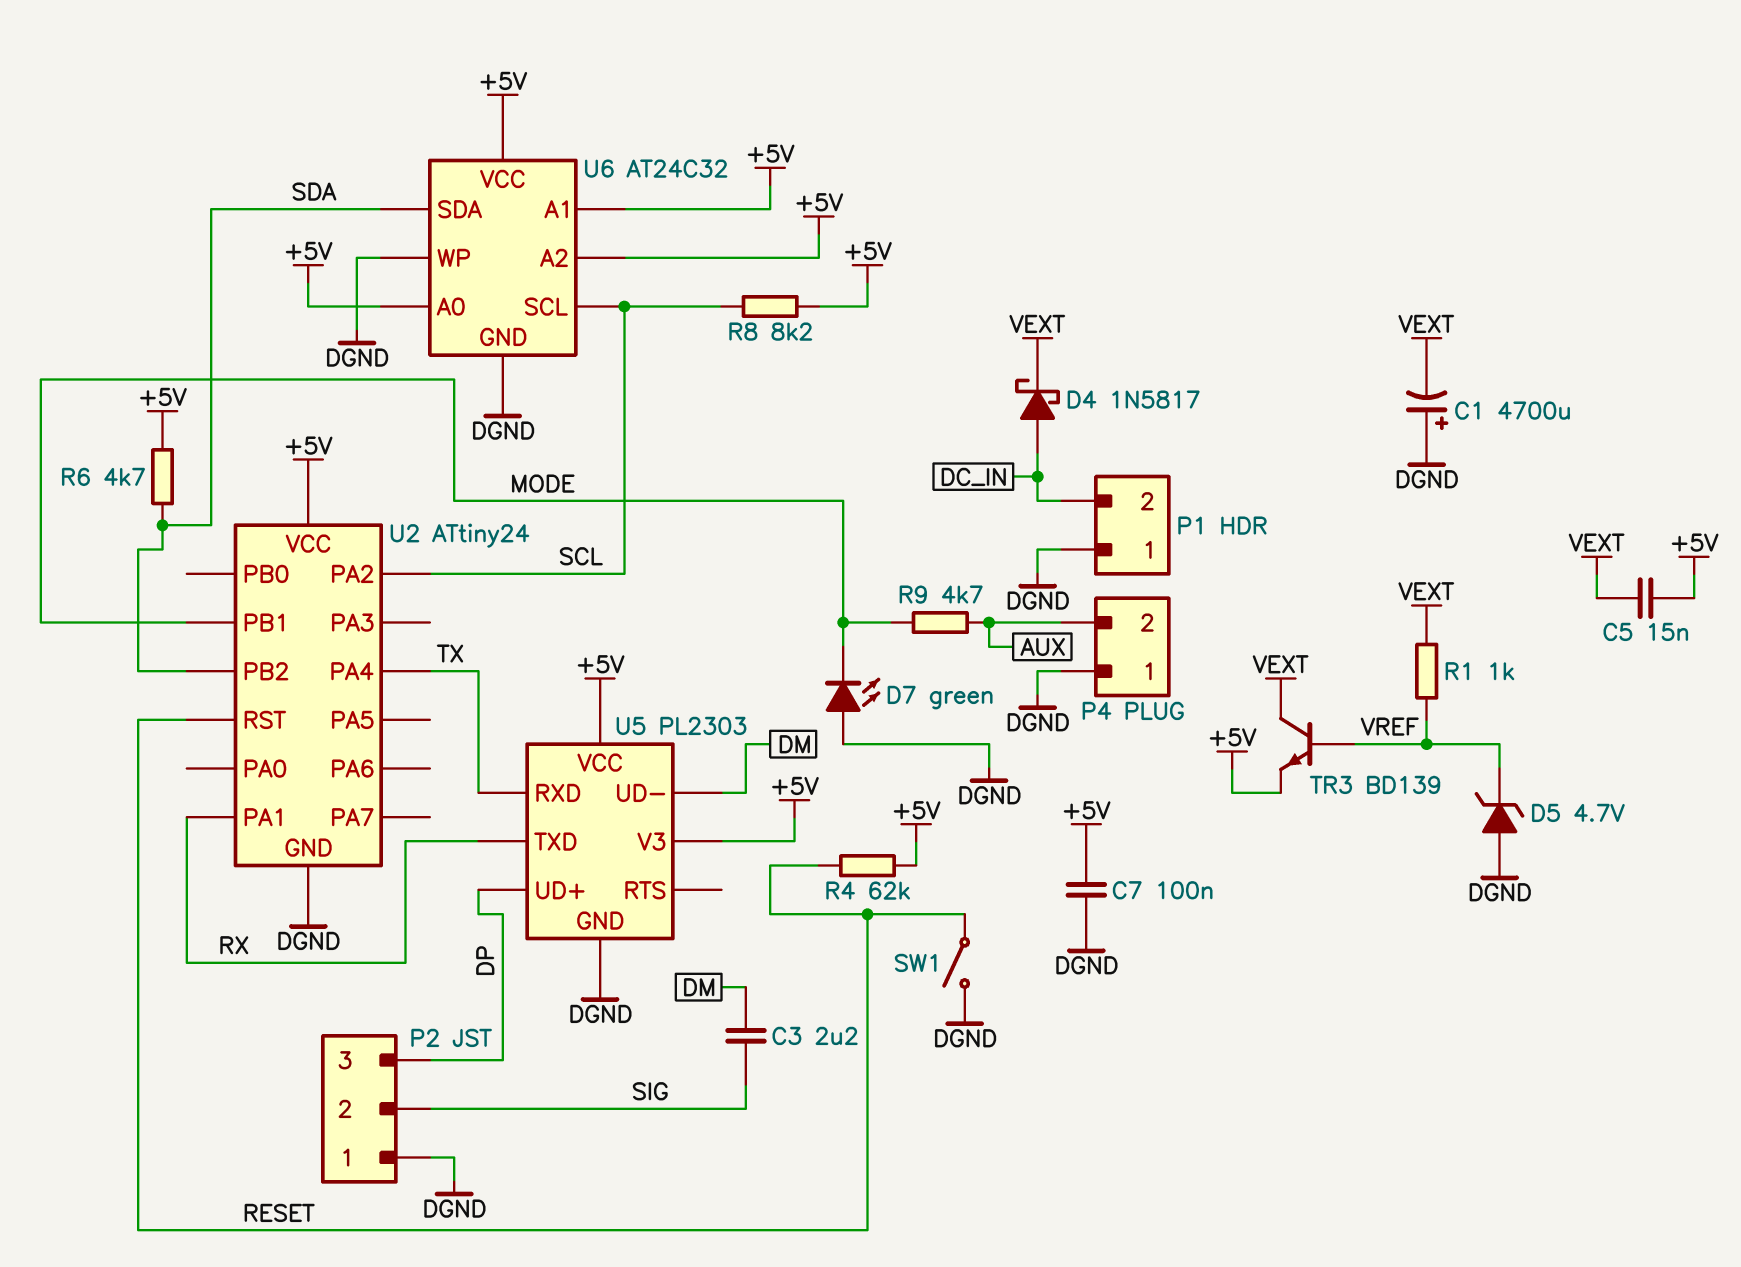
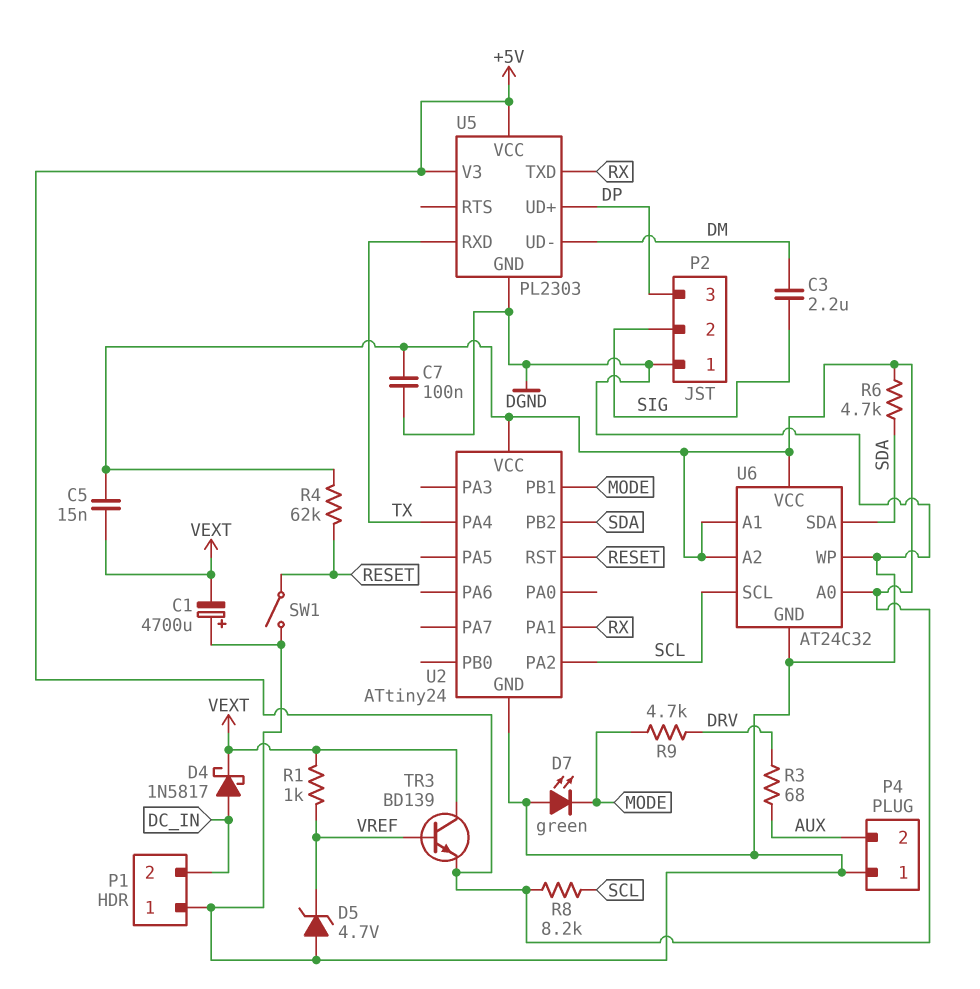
R3: none -> 68 (AUX, DRV)
R9: 4.7k (AUX, MODE) -> 4.7k (DRV, MODE)

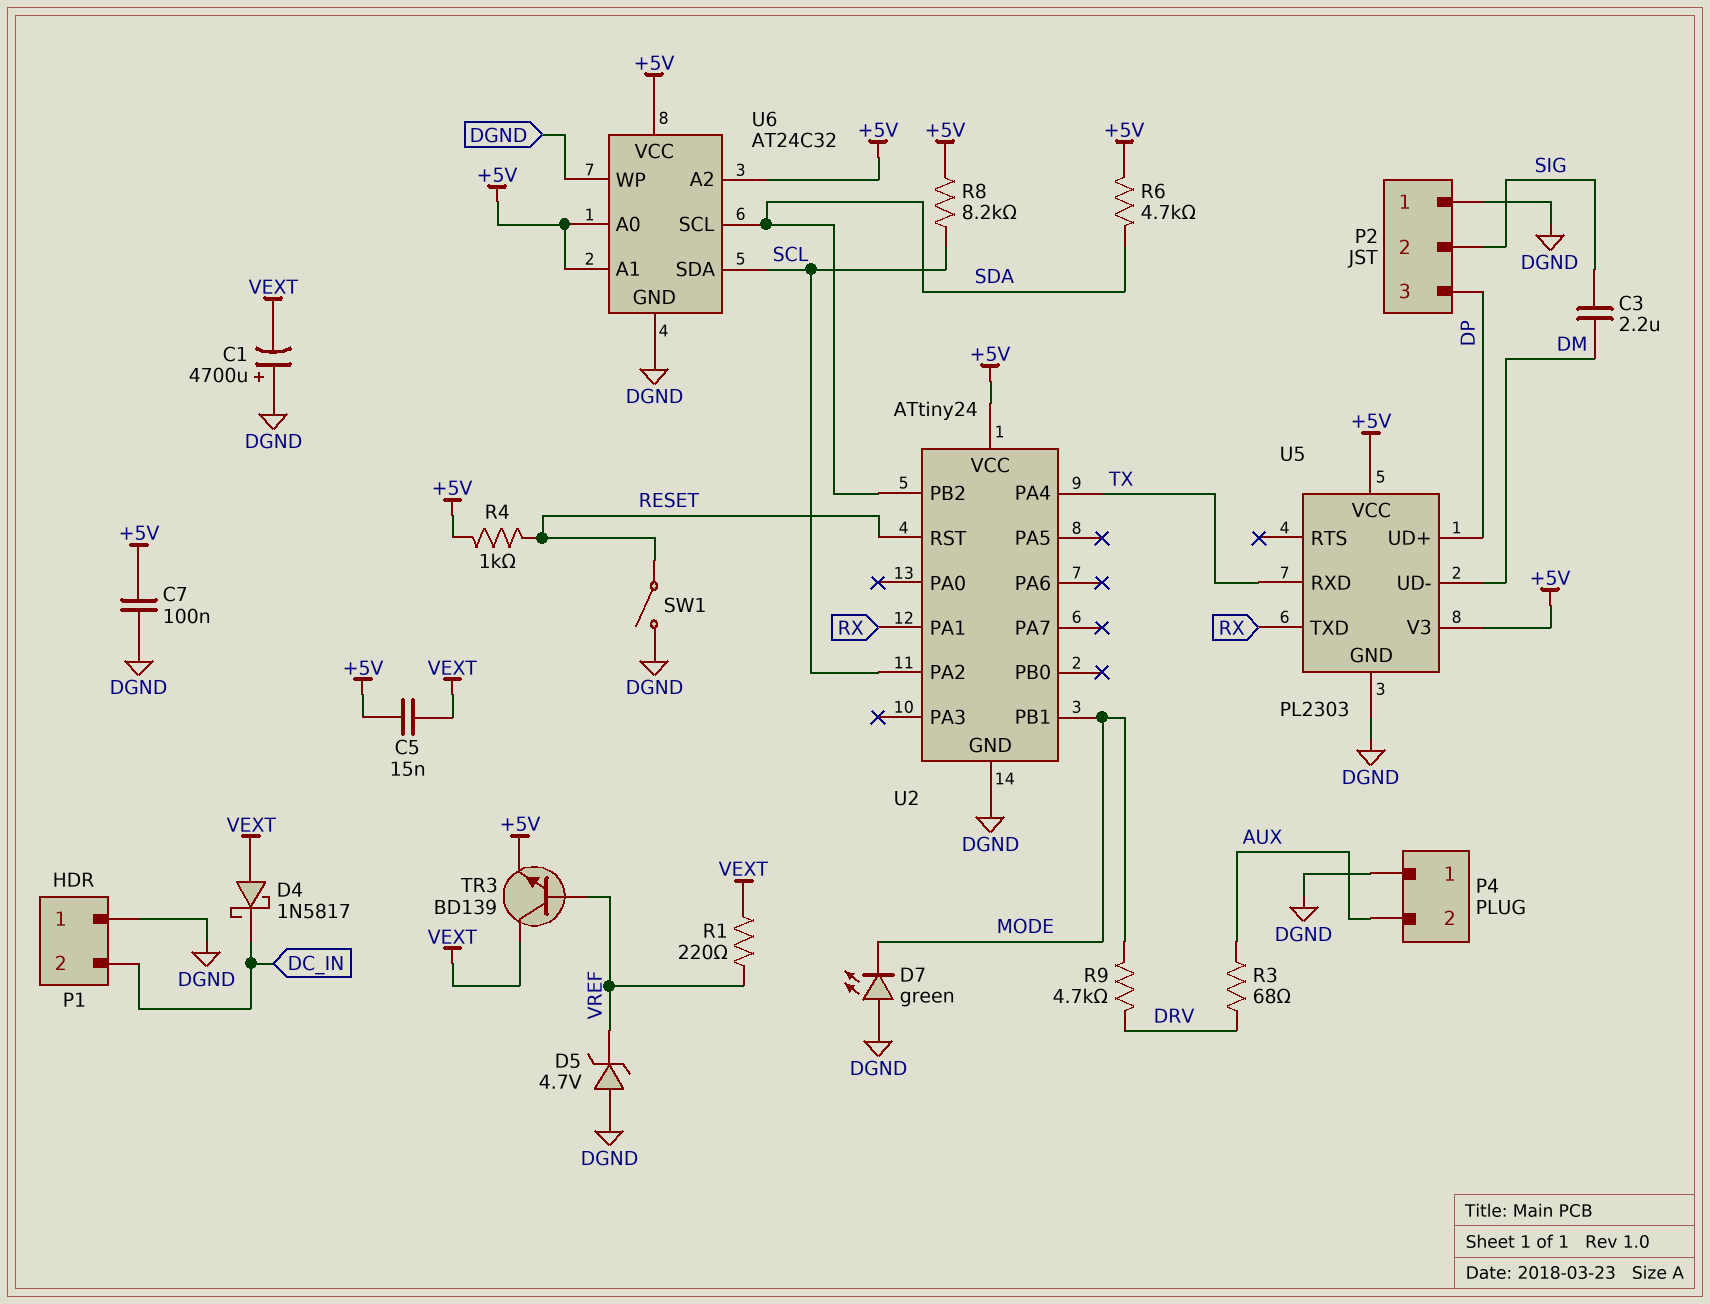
D4: schottky 1N5817 (A DC_IN, K VEXT) -> schottky 1N5817 (A VEXT, K DC_IN)
R1: 1k (VEXT, VREF) -> 220 (VEXT, VREF)
R4: 62k (+5V, RESET) -> 1k (+5V, RESET)
U6 pin SCL: SCL -> SDA
U6 pin SDA: SDA -> SCL

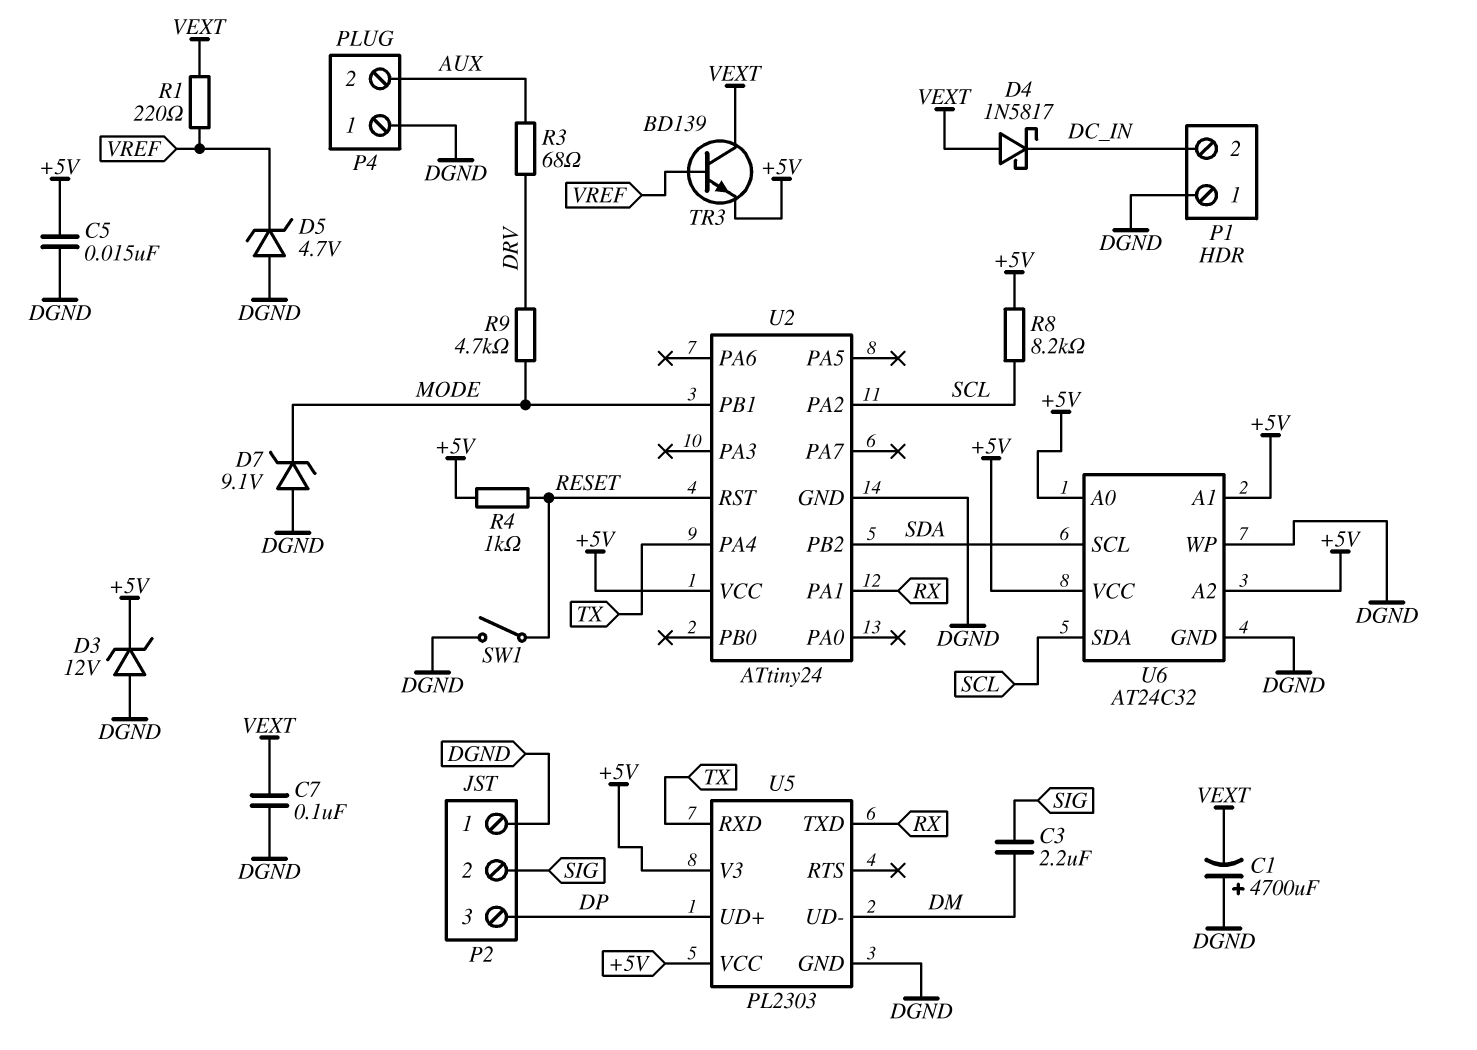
C5: 15nF (+5V, VEXT) -> 15nF (+5V, DGND)
C7: 100nF (+5V, DGND) -> 100nF (DGND, VEXT)
D3: none -> zener 12V (A DGND, K +5V)
D7: LED green (A DGND, K MODE) -> zener 9.1V (A DGND, K MODE)
R6: 4.7k (+5V, SDA) -> none

